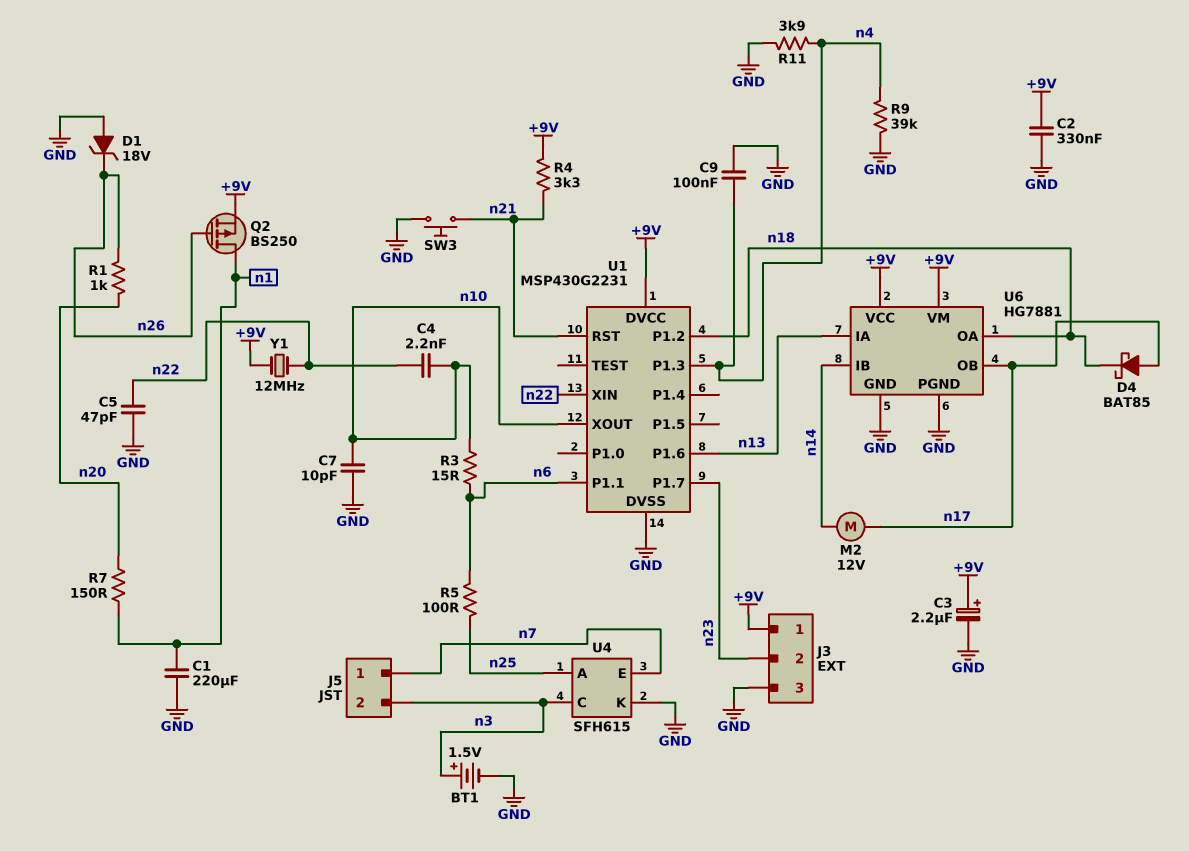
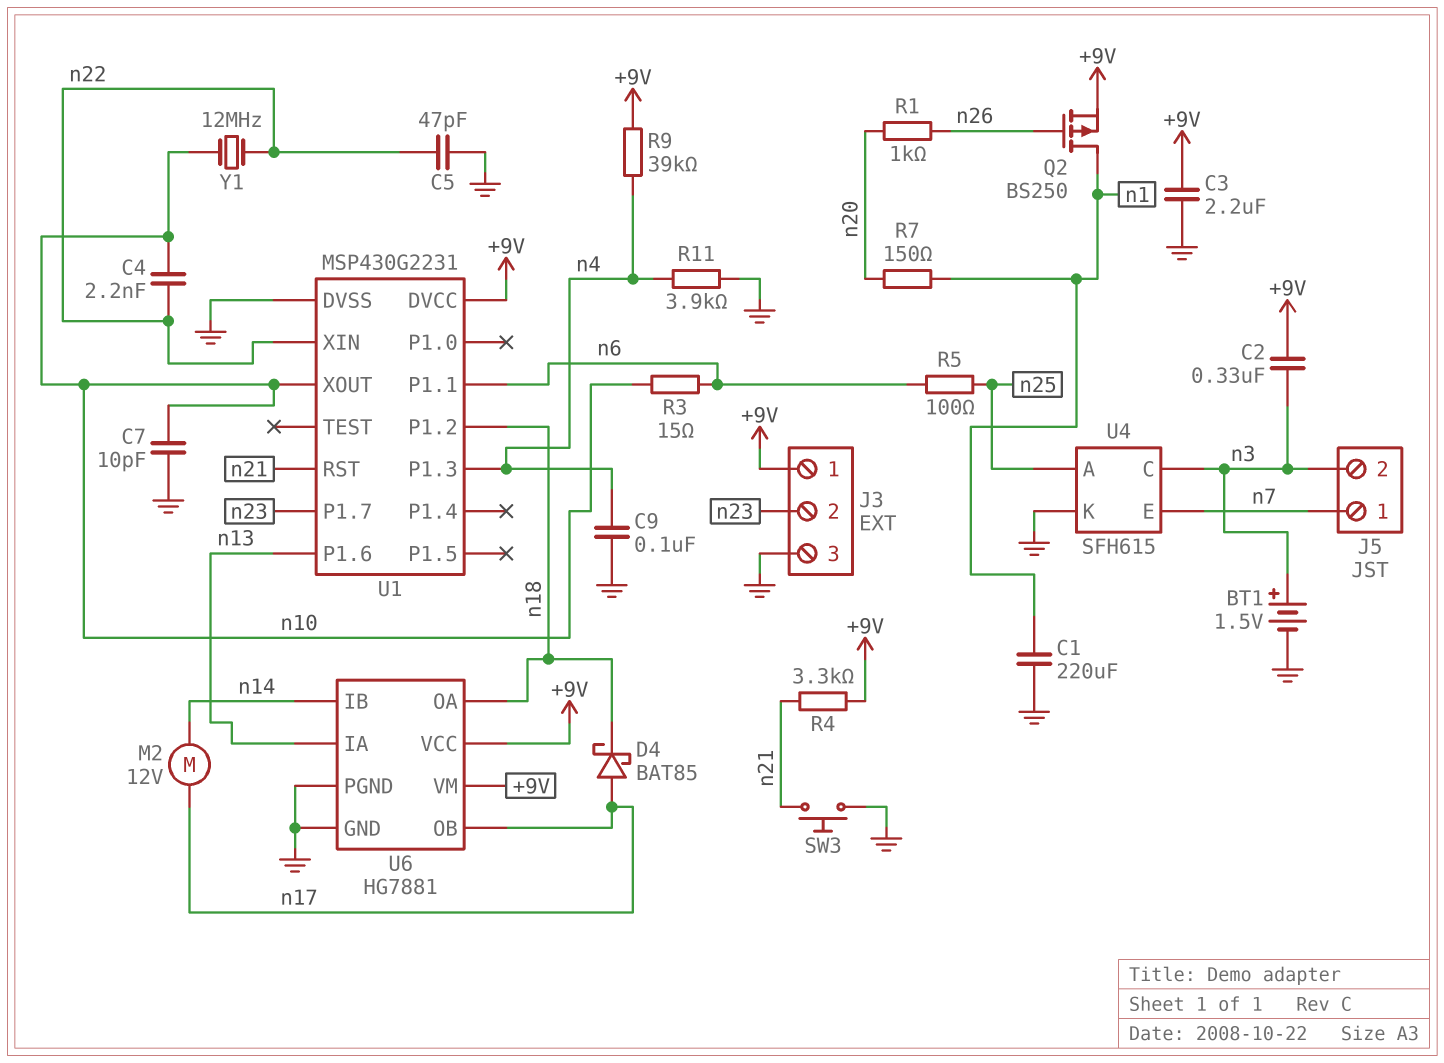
C2: 330nF (+9V, GND) -> 330nF (+9V, n3)
C3: 2.2uF (plus +9V, minus GND) -> 2.2uF (+9V, GND)
D1: zener 18V (A GND, K n26) -> none
R9: 39k (GND, n4) -> 39k (+9V, n4)
Y1: 12MHz (+9V, n22) -> 12MHz (n10, n22)

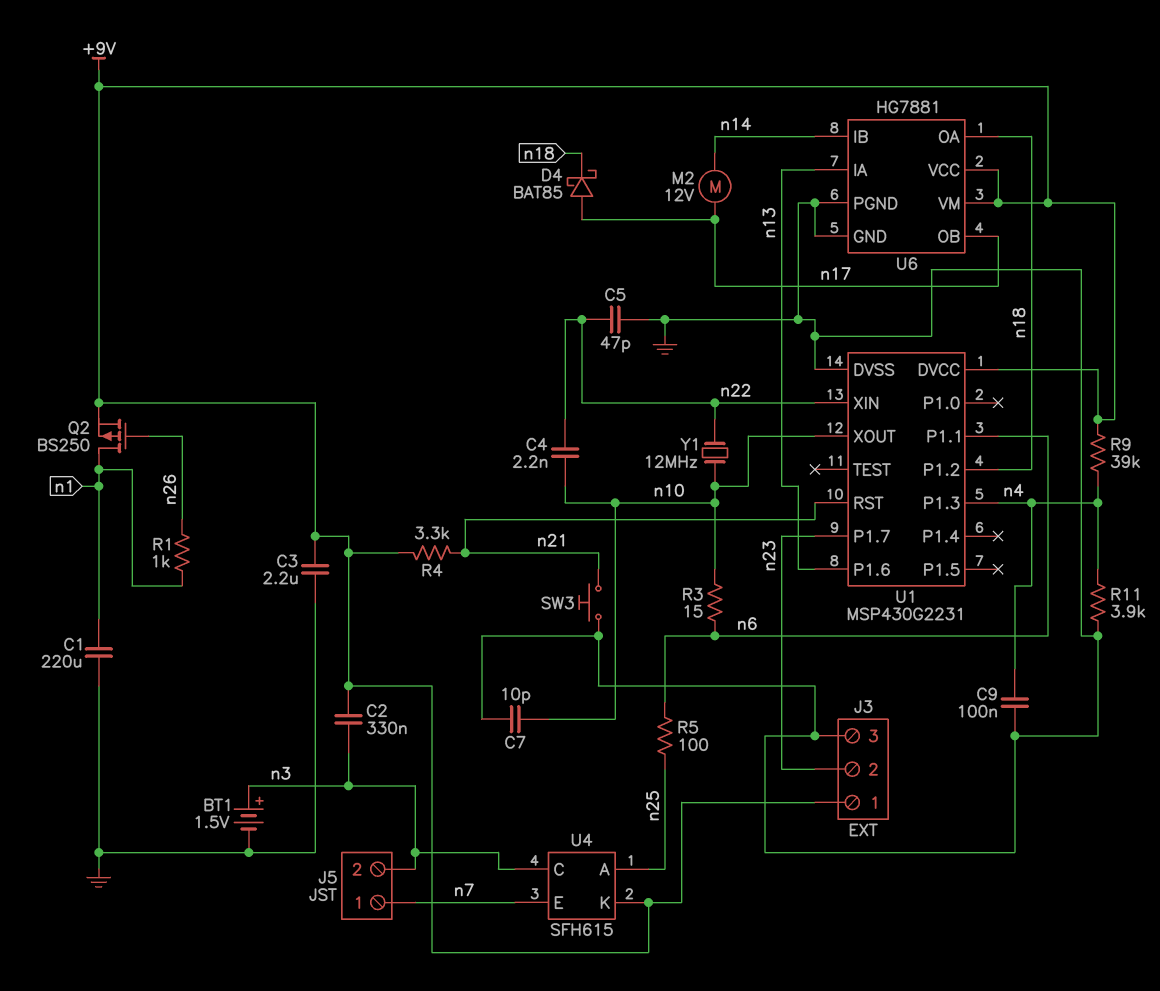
R1: 1k (n20, n26) -> 1k (n1, n26)
R7: 150 (n1, n20) -> none
U4 pin K: GND -> +9V

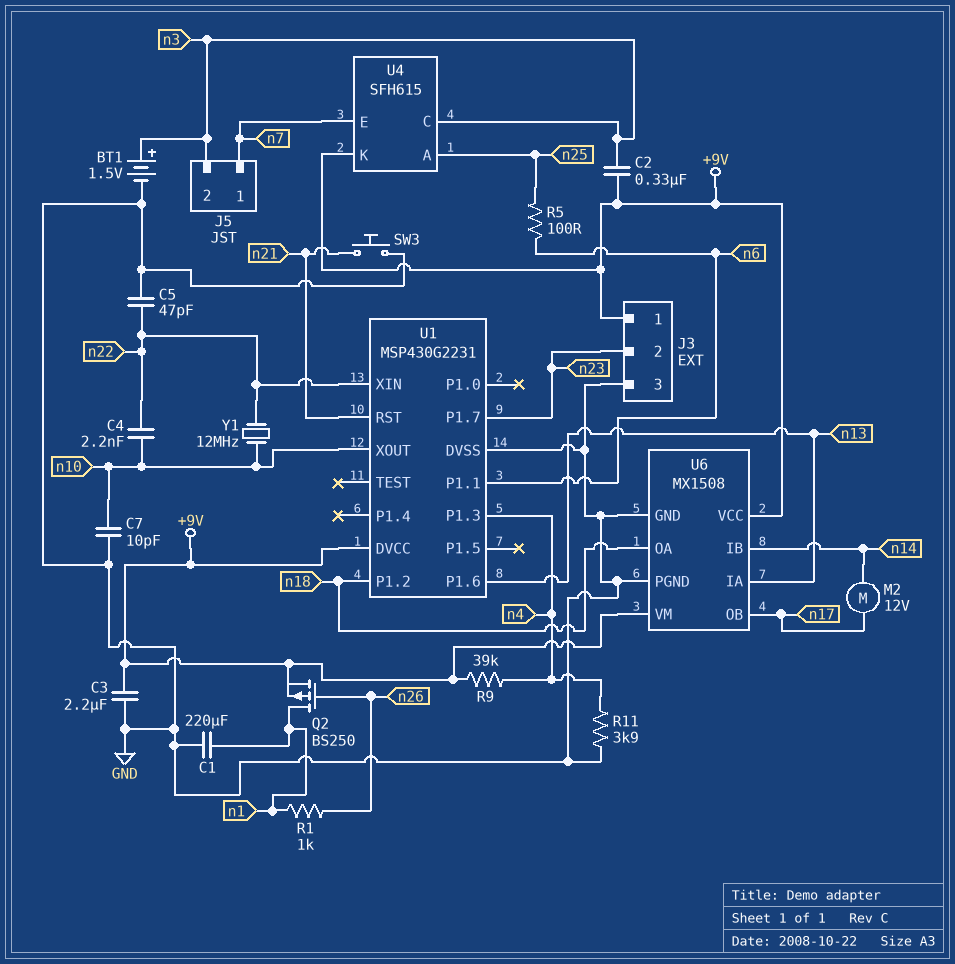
C9: 100nF (GND, n4) -> none
D4: schottky BAT85 (A n17, K n18) -> none
R3: 15 (n6, n10) -> none
R4: 3.3k (+9V, n21) -> none
U6: HG7881 -> MX1508

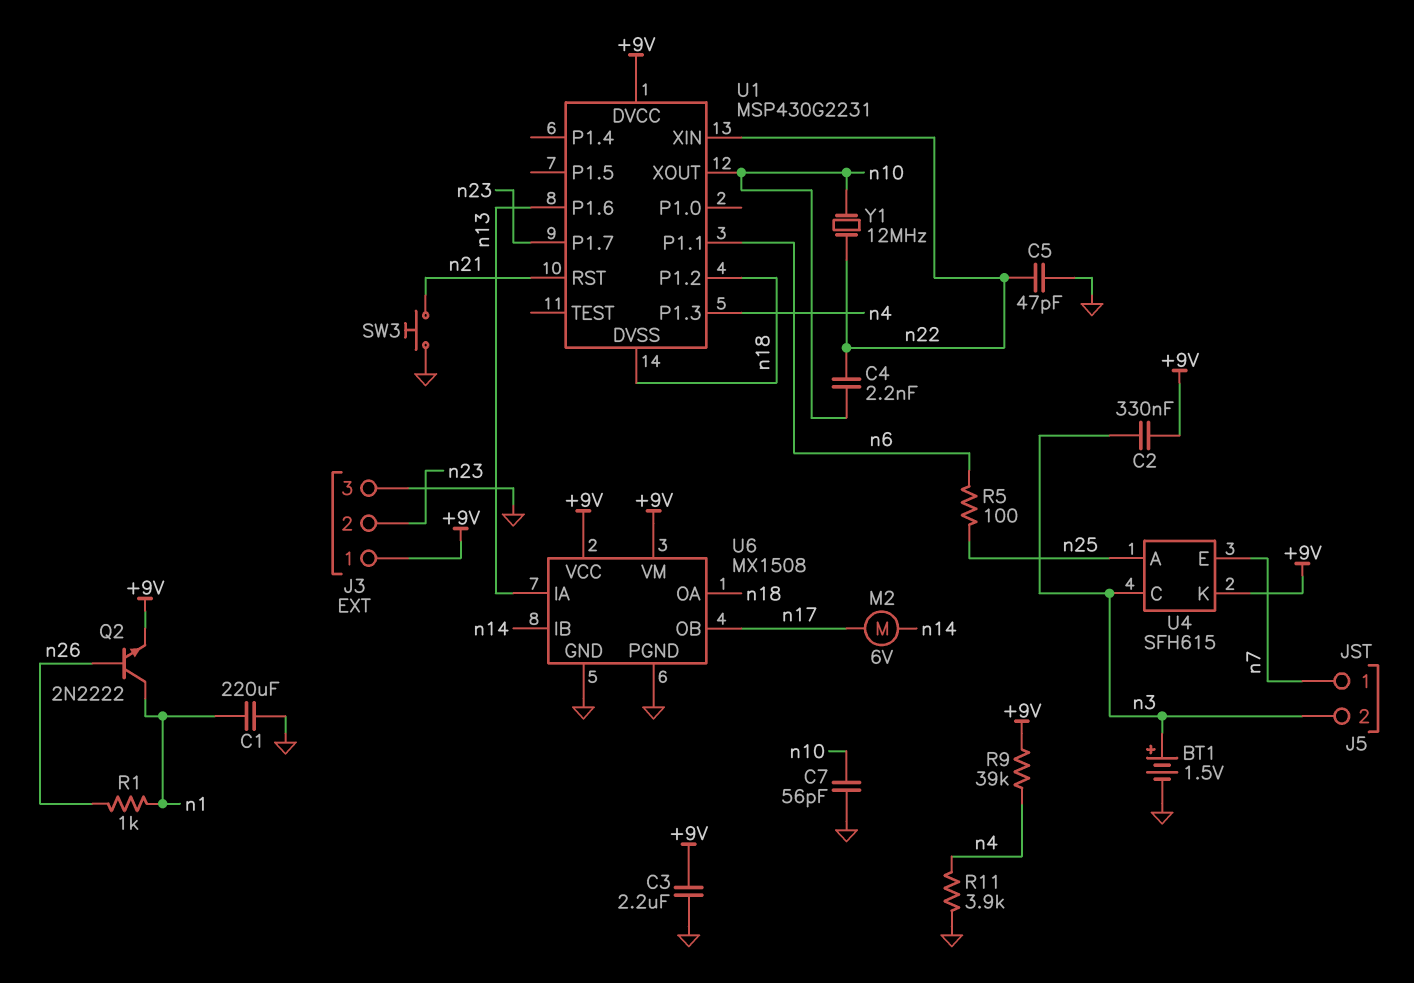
C7: 10pF (GND, n10) -> 56pF (GND, n10)
M2: motor 12V (n14, n17) -> motor 6V (n14, n17)
Q2: PMOS BS250 (G n26, D n1, S +9V) -> NPN 2N2222 (B n26, C n1, E +9V)
U1 pin DVSS: GND -> n18

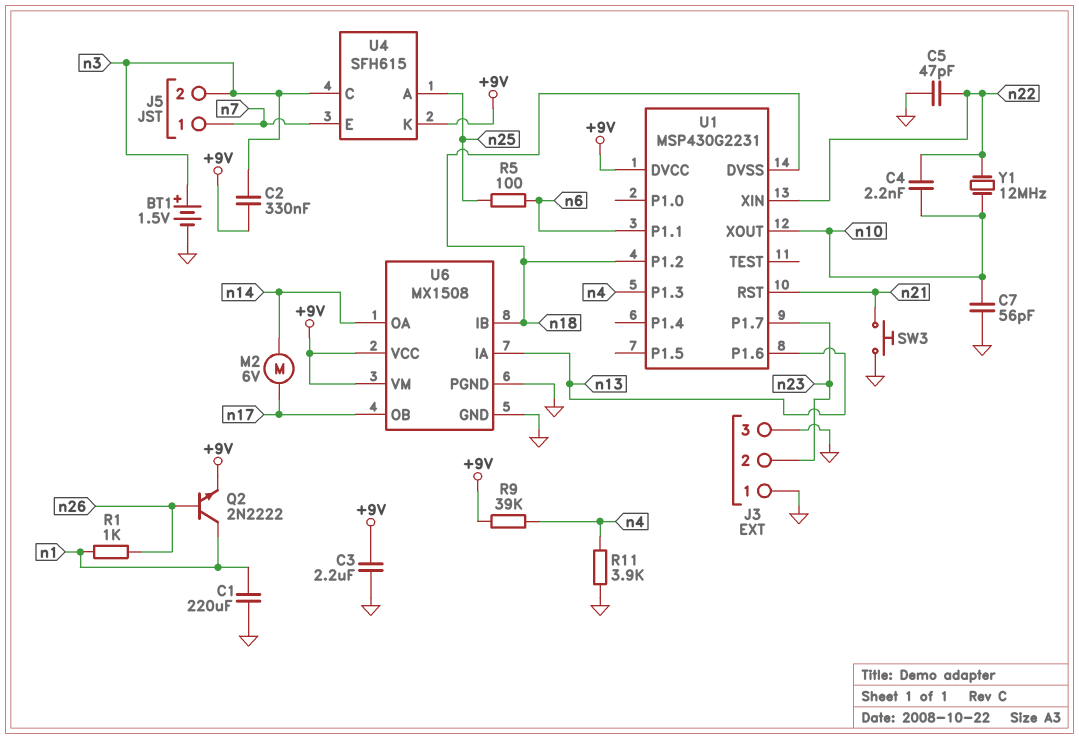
J3 pin 1: +9V -> GND
U6 pin IB: n14 -> n18
U6 pin OA: n18 -> n14

